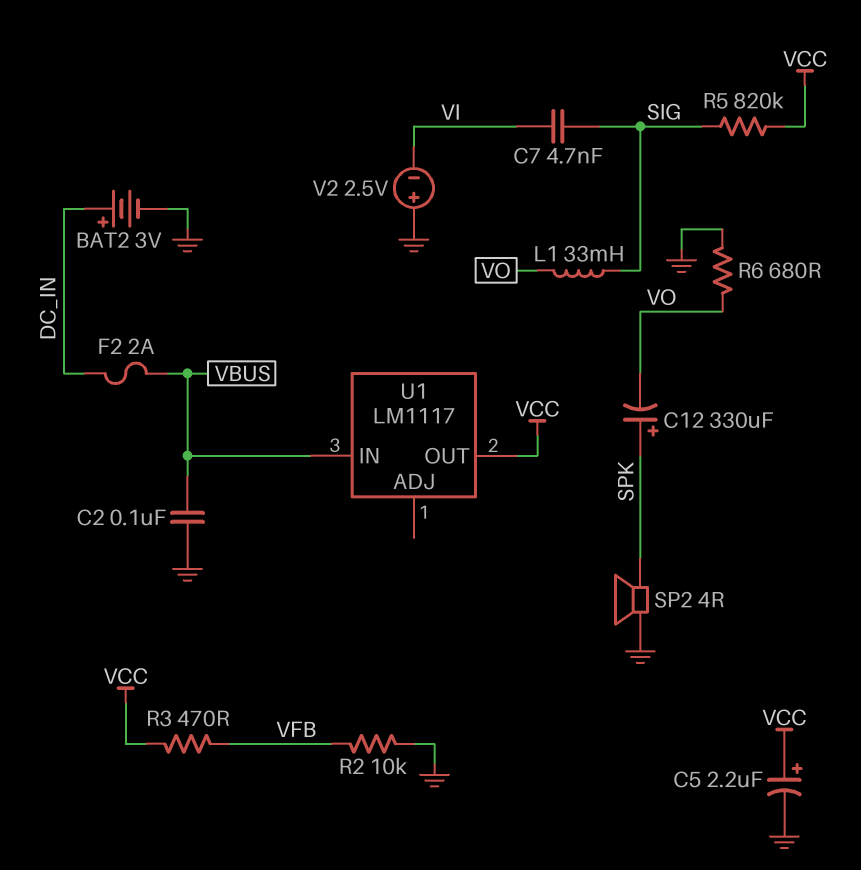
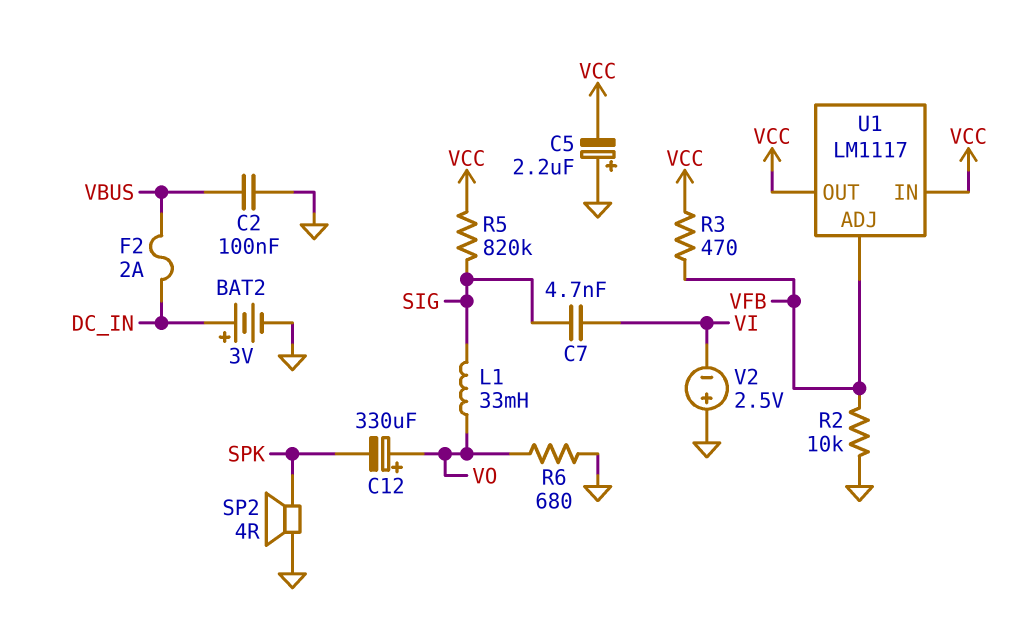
C5: 2.2uF (plus VCC, minus GND) -> 2.2uF (plus GND, minus VCC)
C12: 330uF (plus SPK, minus VO) -> 330uF (plus VO, minus SPK)
U1 pin ADJ: none -> VFB
U1 pin IN: VBUS -> VCC

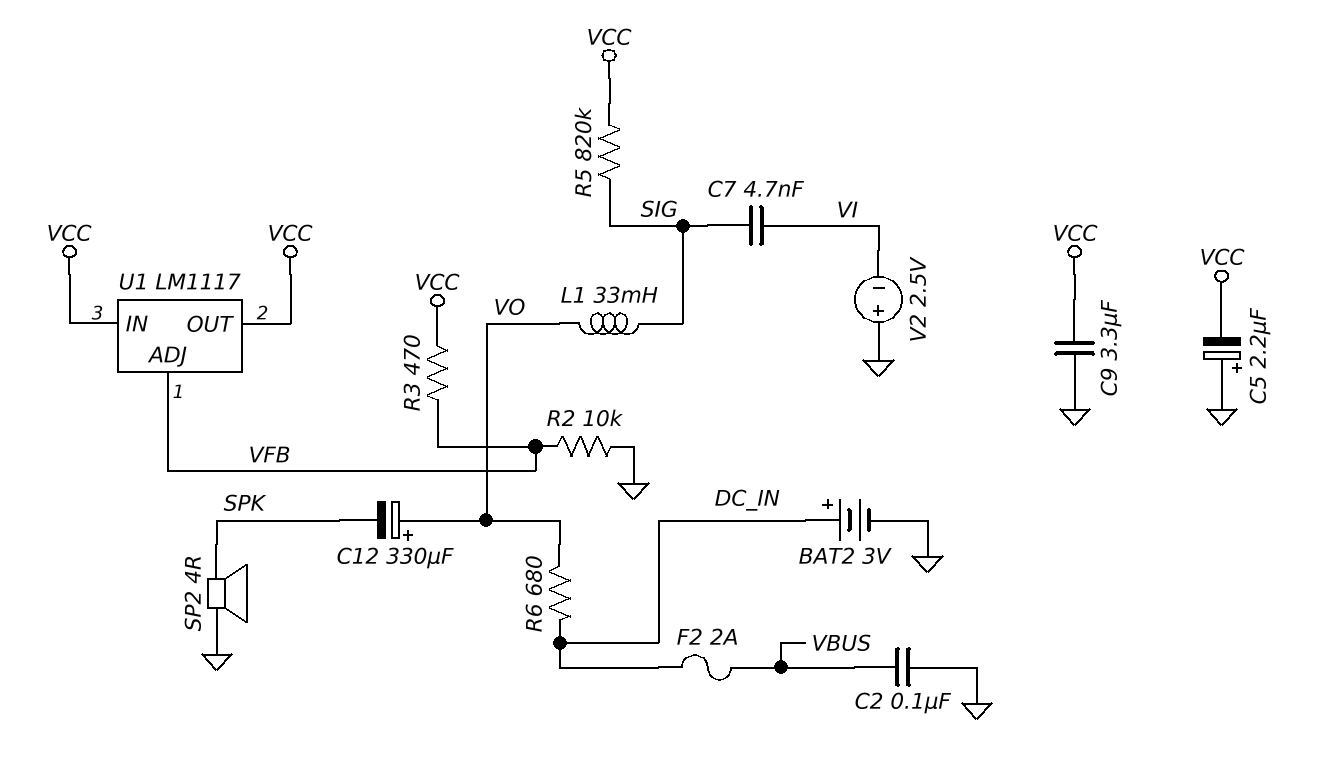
C9: none -> 3.3uF (GND, VCC)
R6: 680 (GND, VO) -> 680 (DC_IN, VO)

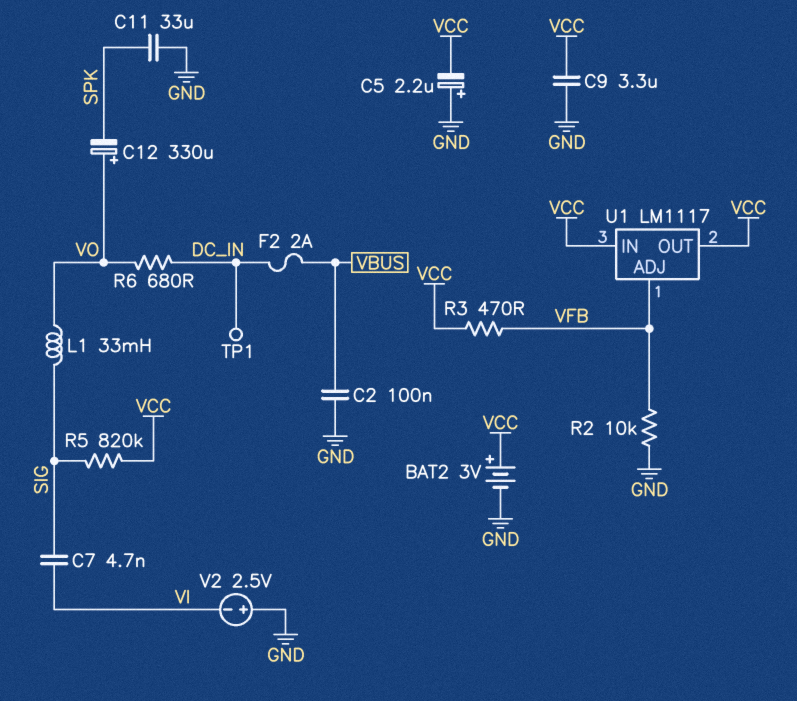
BAT2: 3V (plus DC_IN, minus GND) -> 3V (plus VCC, minus GND)
C11: none -> 33uF (GND, SPK)
SP2: speaker 4R (GND, SPK) -> none
TP1: none -> test point (DC_IN)

